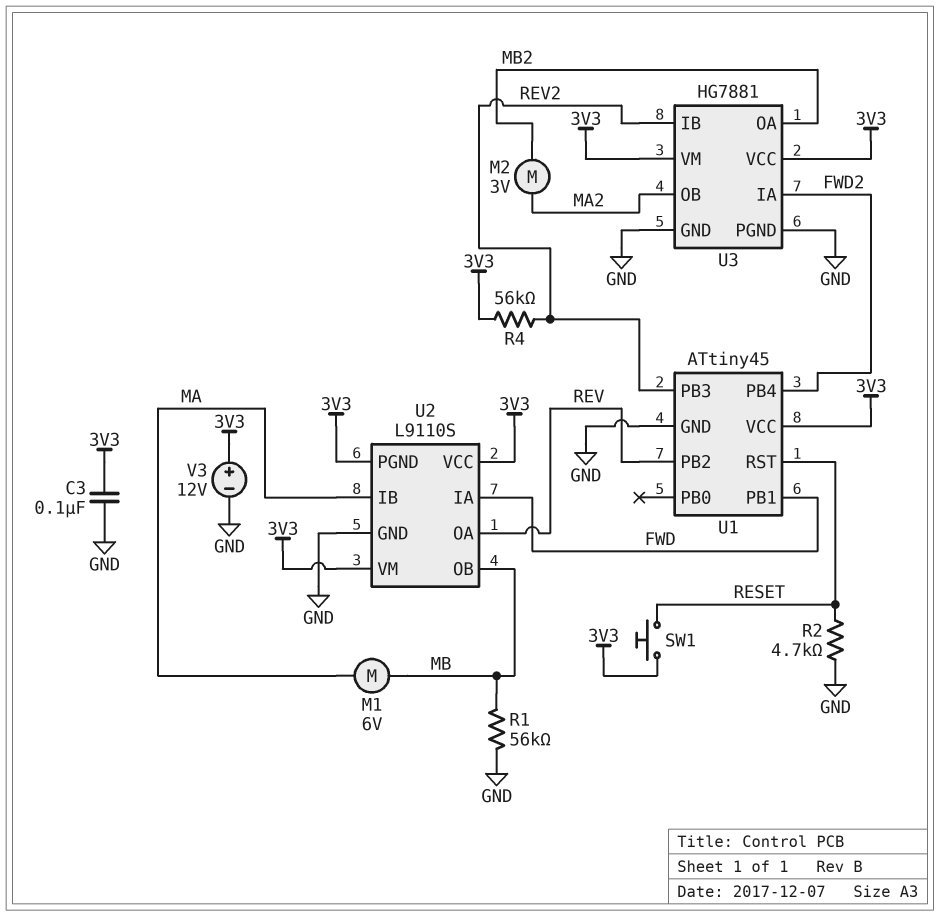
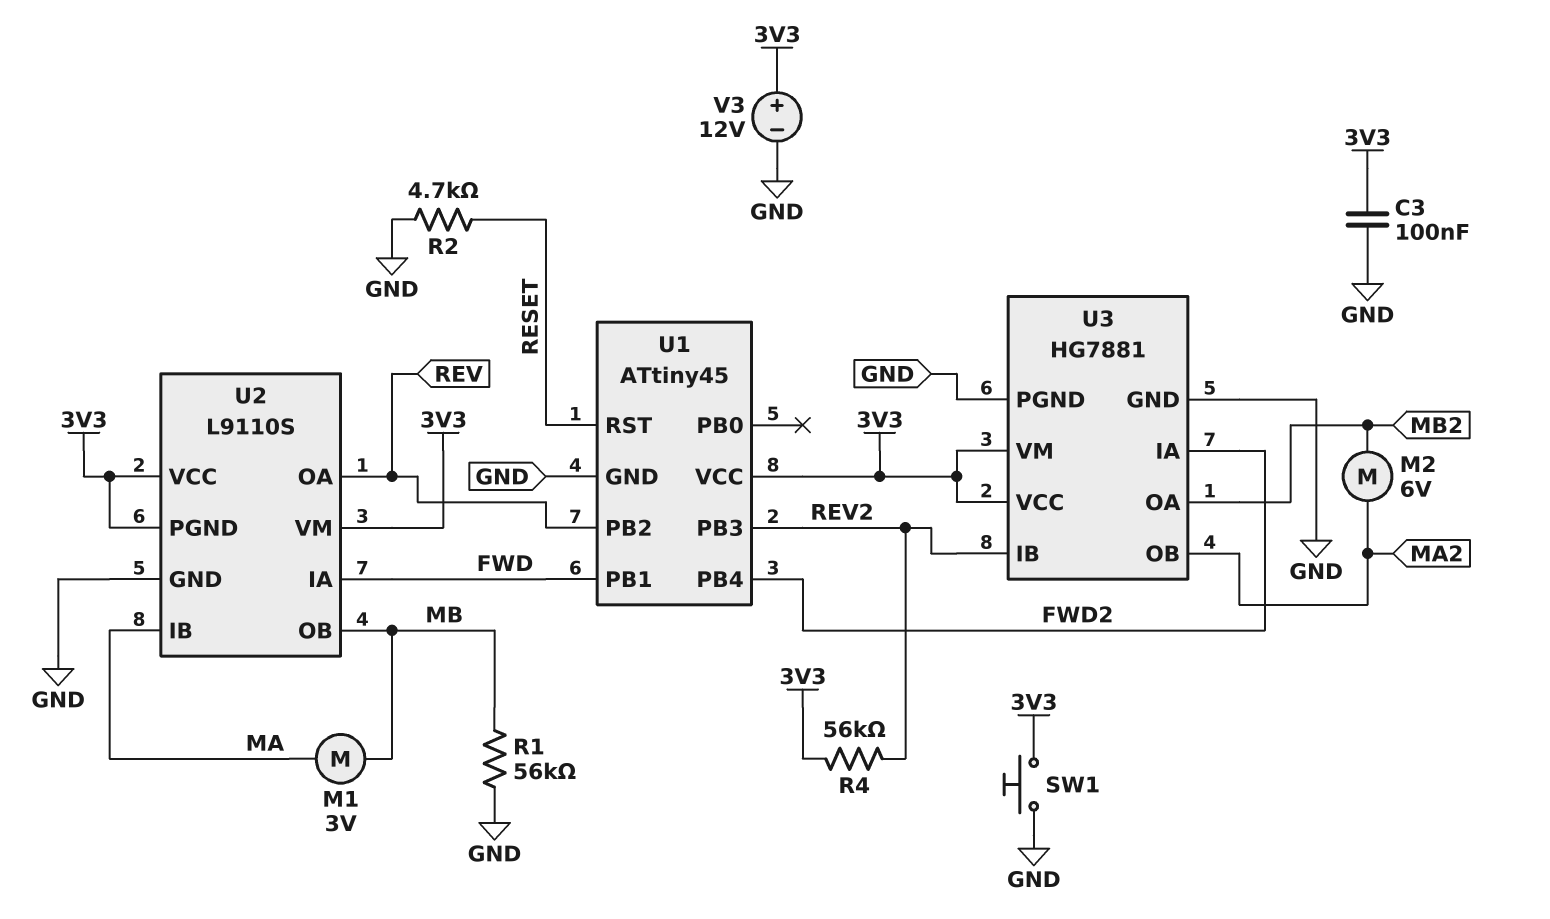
M1: motor 6V (MA, MB) -> motor 3V (MA, MB)
M2: motor 3V (MA2, MB2) -> motor 6V (MA2, MB2)
SW1: button (3V3, RESET) -> button (3V3, GND)

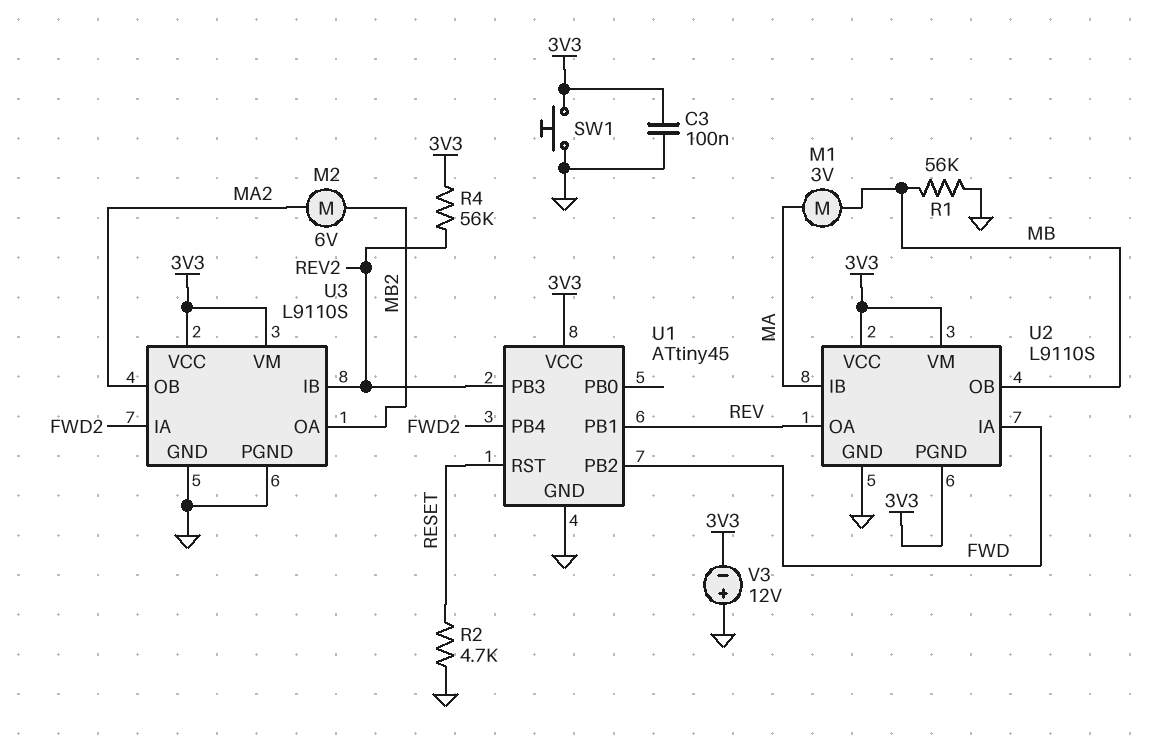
U1 pin PB1: FWD -> REV
U1 pin PB2: REV -> FWD
U3: HG7881 -> L9110S
V3: 12V (plus 3V3, minus GND) -> 12V (plus GND, minus 3V3)

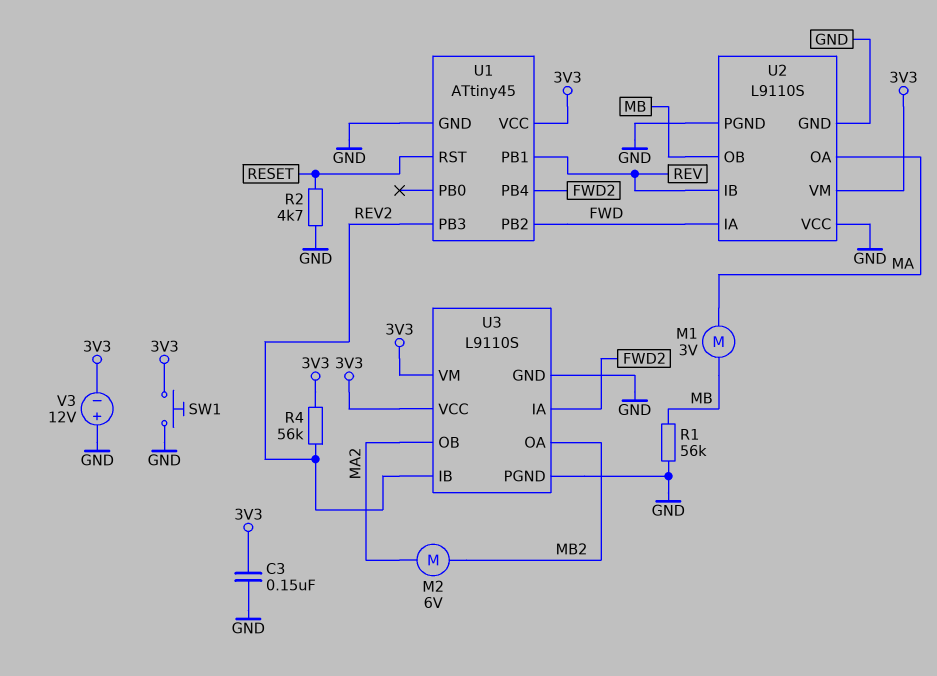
C3: 100nF (3V3, GND) -> 150nF (3V3, GND)
U2 pin IB: MA -> REV
U2 pin OA: REV -> MA
U2 pin PGND: 3V3 -> GND
U2 pin VCC: 3V3 -> GND

